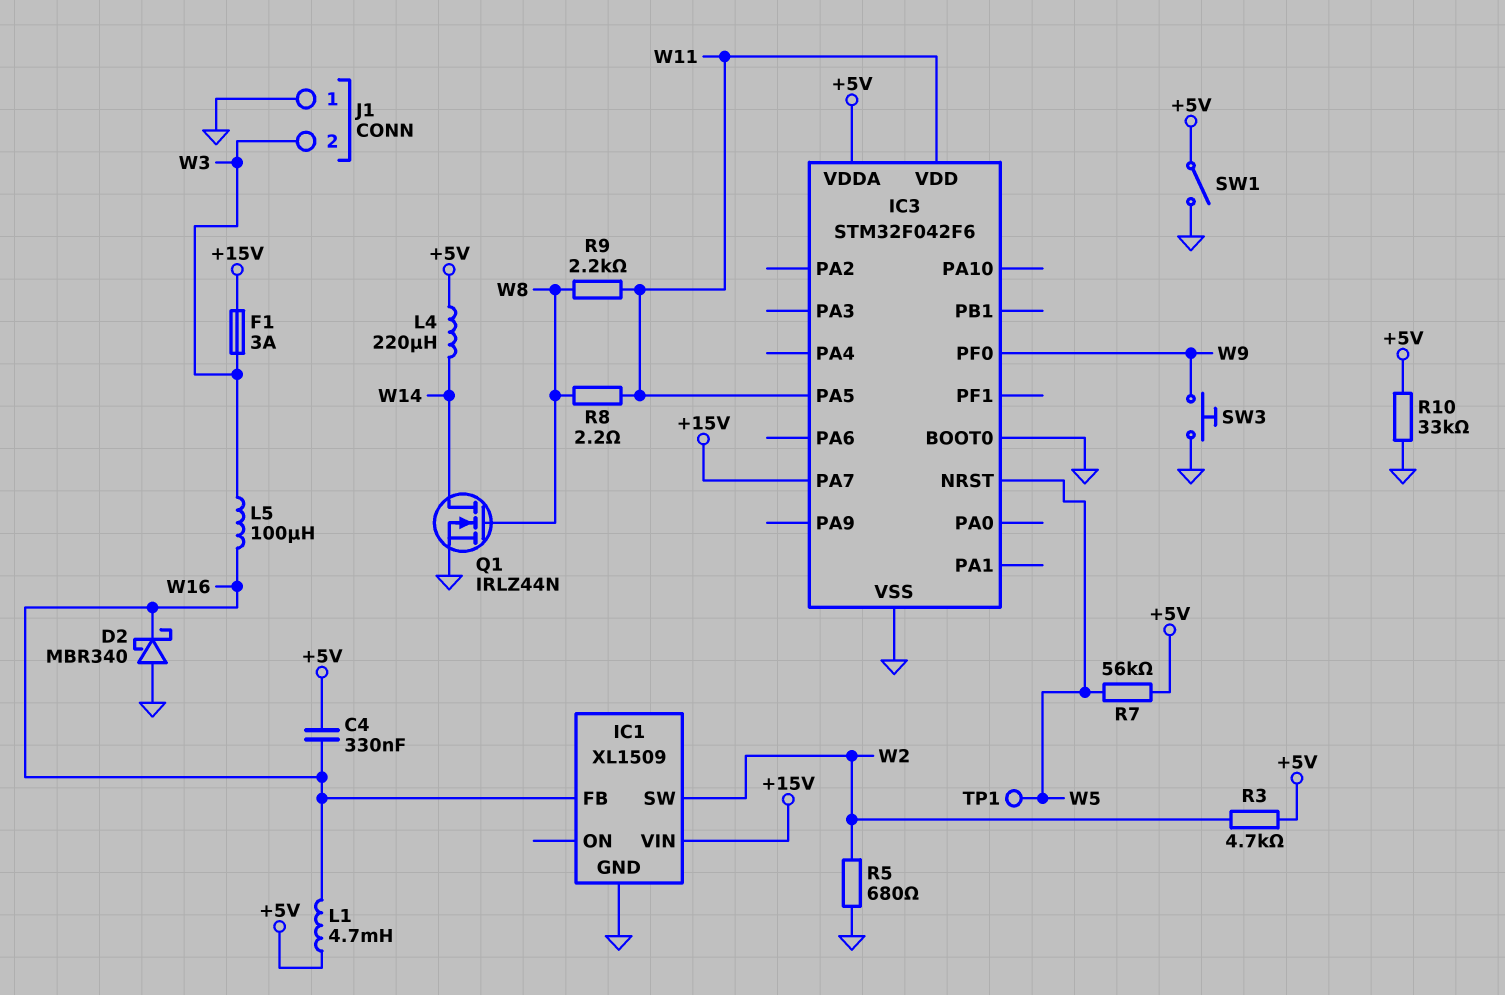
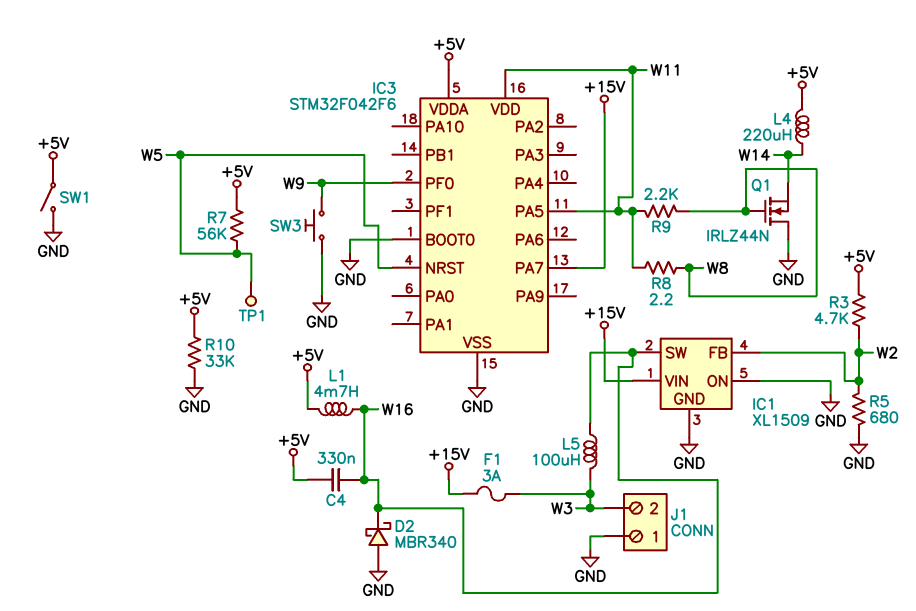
IC1 pin FB: W16 -> W2
IC1 pin ON: none -> GND
IC1 pin SW: W2 -> W16
Q1: NMOS IRLZ44N (G W8, D W14, S GND) -> NMOS IRLZ44N (G W8, D GND, S W14)

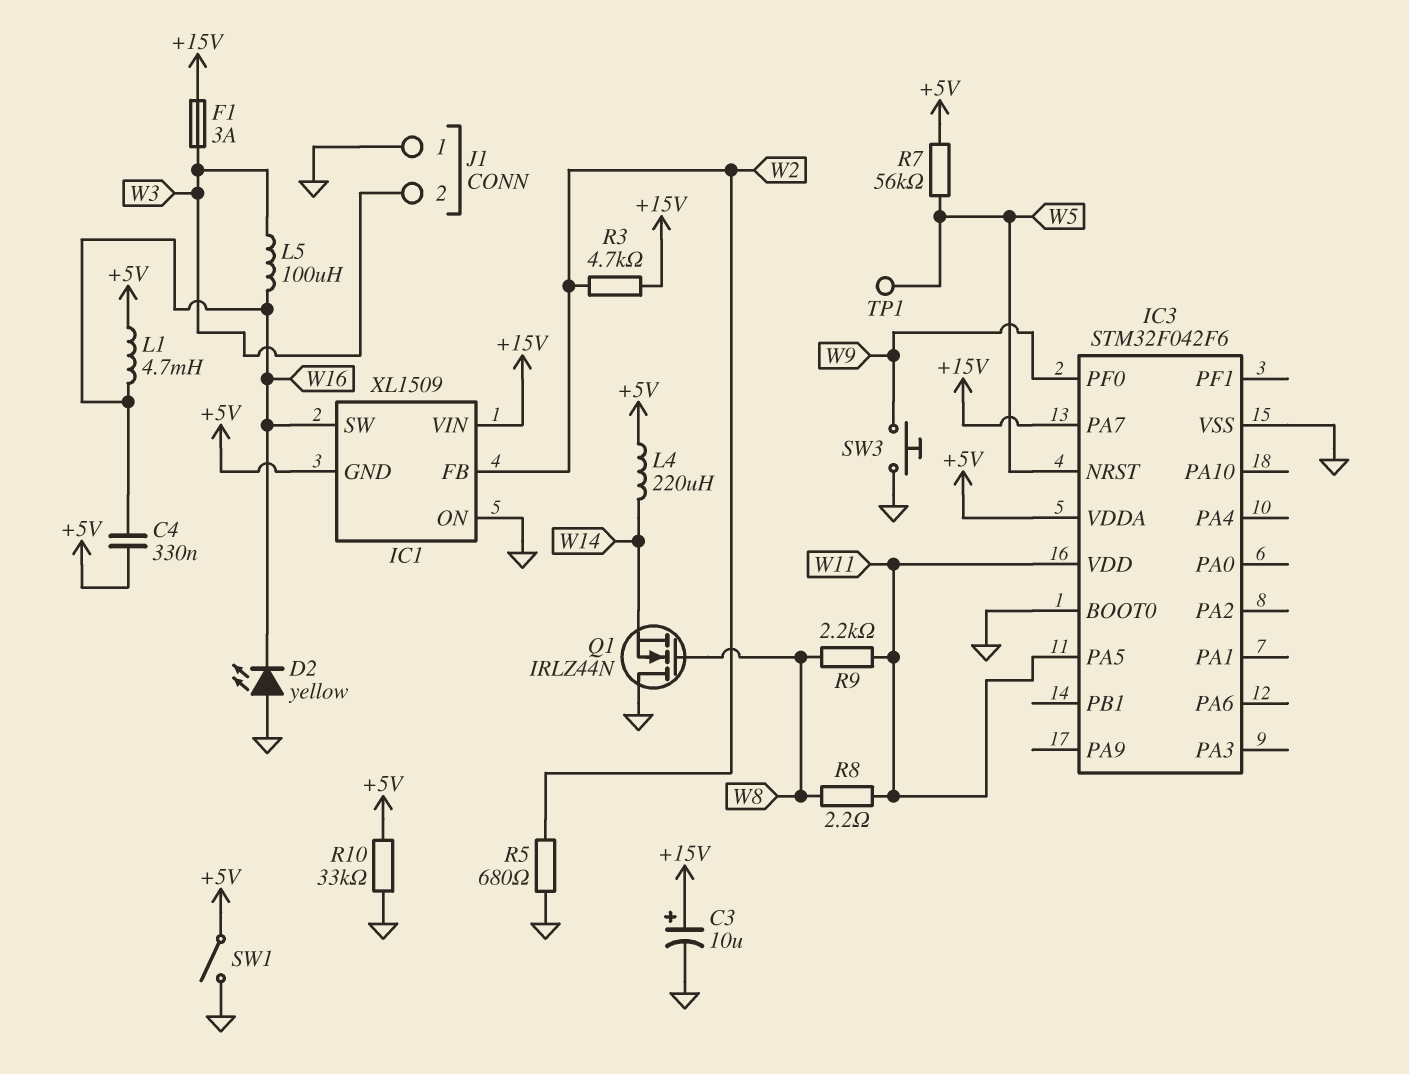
C3: none -> 10uF (plus +15V, minus GND)
D2: schottky MBR340 (A GND, K W16) -> LED yellow (A GND, K W16)
IC1 pin GND: GND -> +5V
R3: 4.7k (+5V, W2) -> 4.7k (+15V, W2)

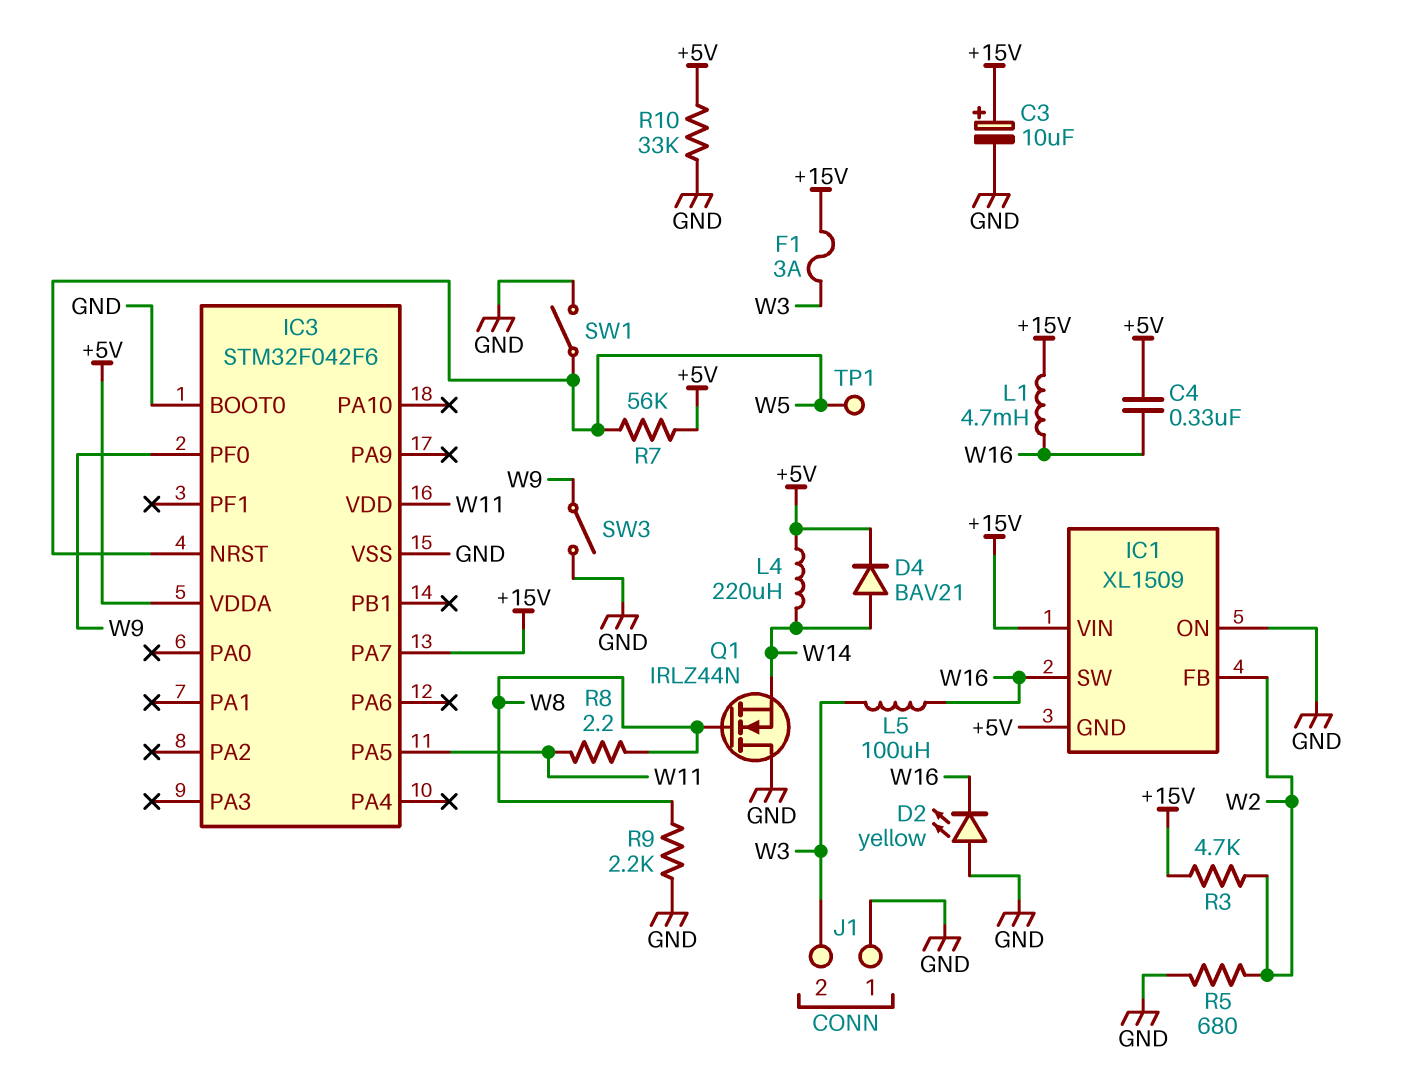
D4: none -> diode BAV21 (A W14, K +5V)
L1: 4.7mH (+5V, W16) -> 4.7mH (+15V, W16)
R9: 2.2k (W8, W11) -> 2.2k (GND, W8)
SW1: switch (+5V, GND) -> switch (GND, W5)
SW3: button (GND, W9) -> switch (GND, W9)

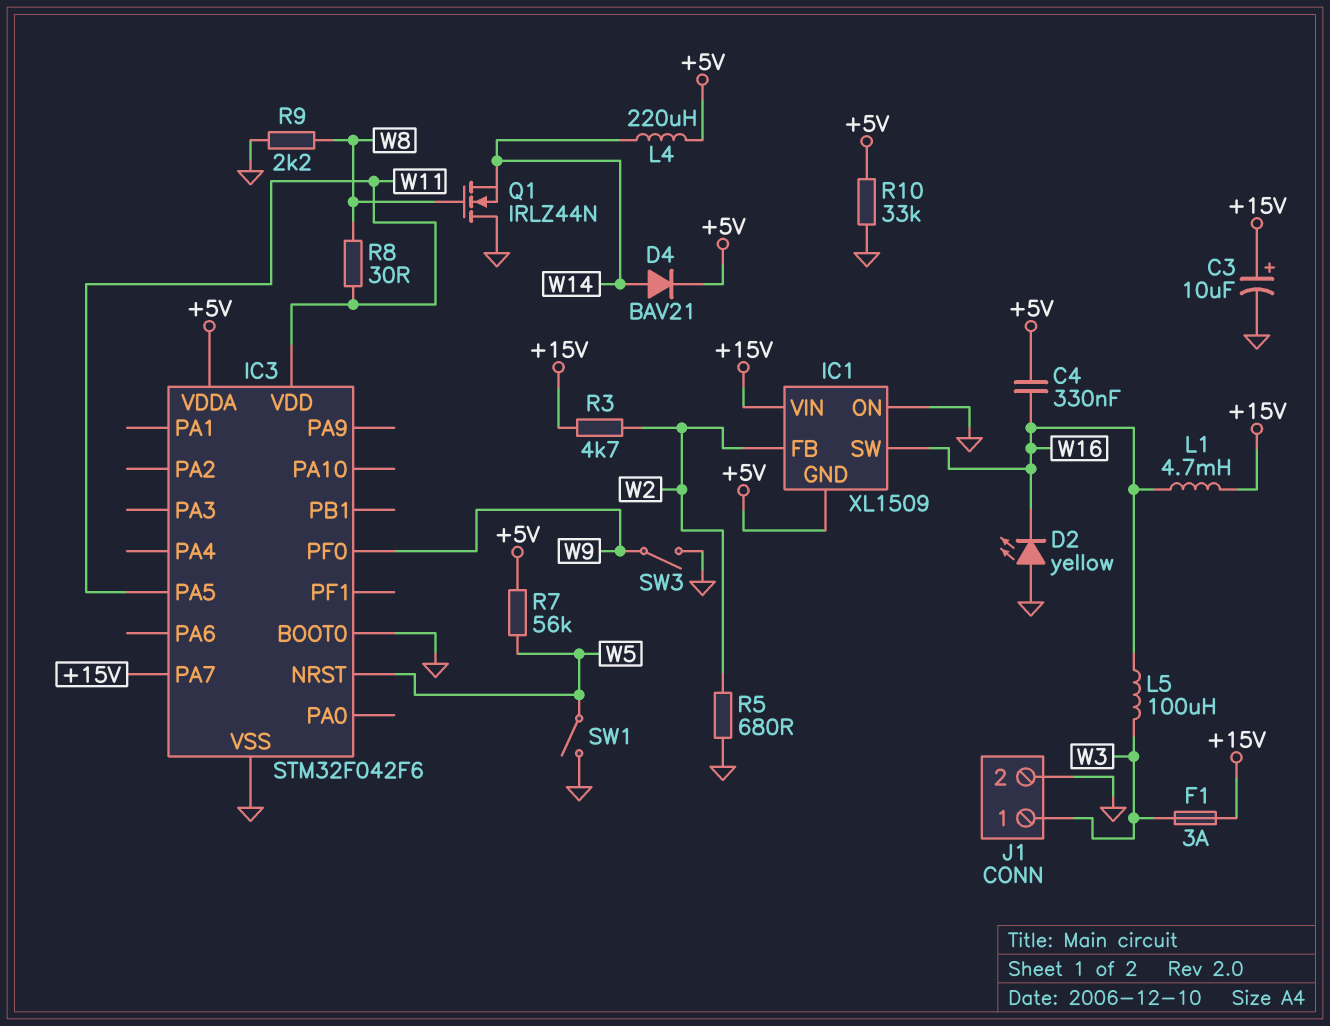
J1 pin 1: GND -> W3
J1 pin 2: W3 -> GND
R8: 2.2 (W8, W11) -> 30 (W8, W11)
TP1: test point (W5) -> none

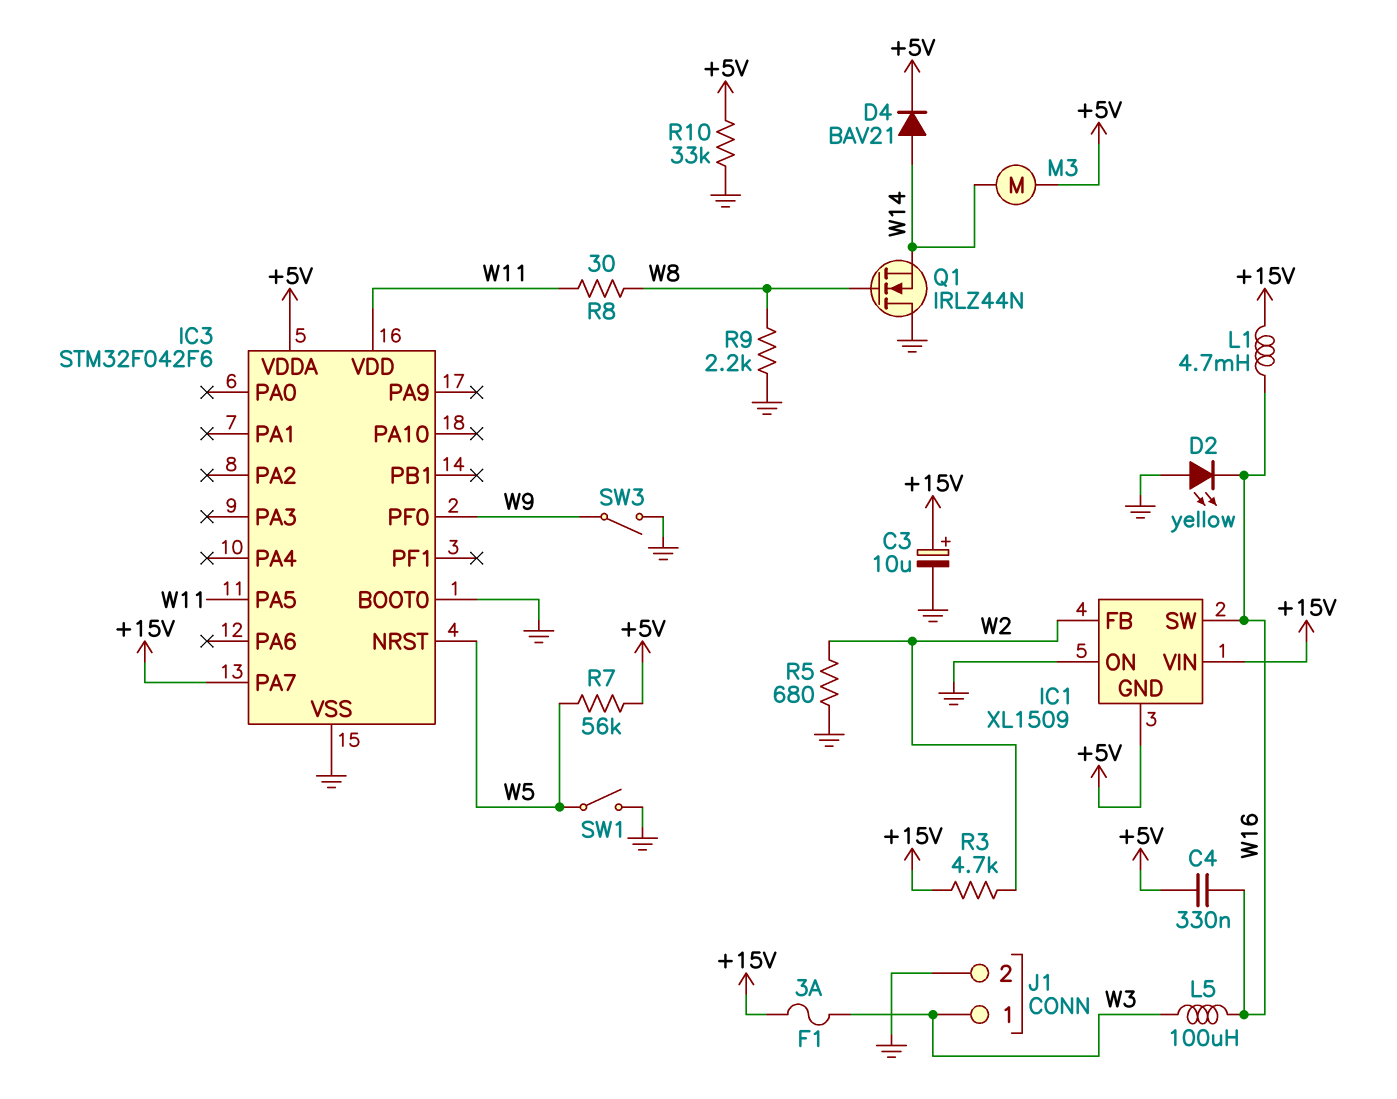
L4: 220uH (+5V, W14) -> none
M3: none -> motor (+5V, W14)

